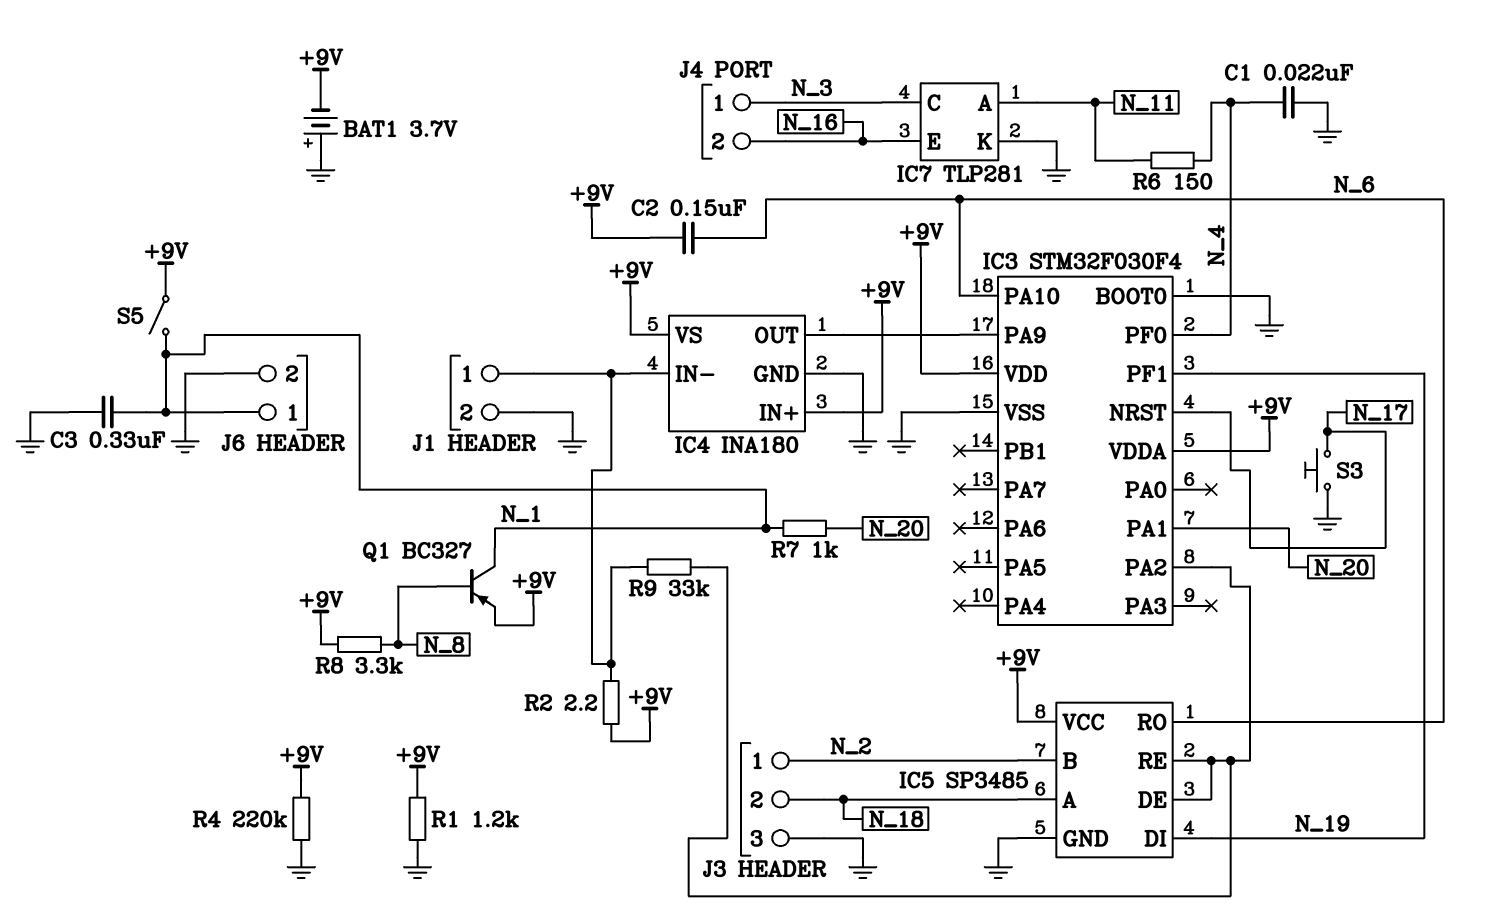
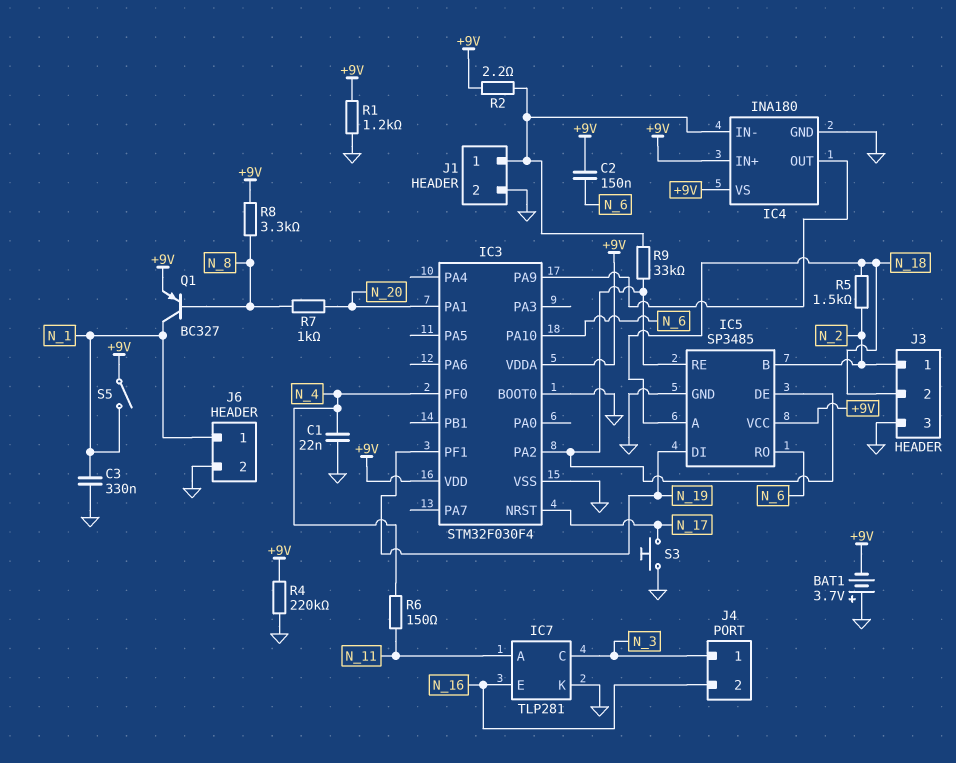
R5: none -> 1.5k (N_2, N_18)
R7: 1k (N_1, N_20) -> 1k (N_8, N_20)

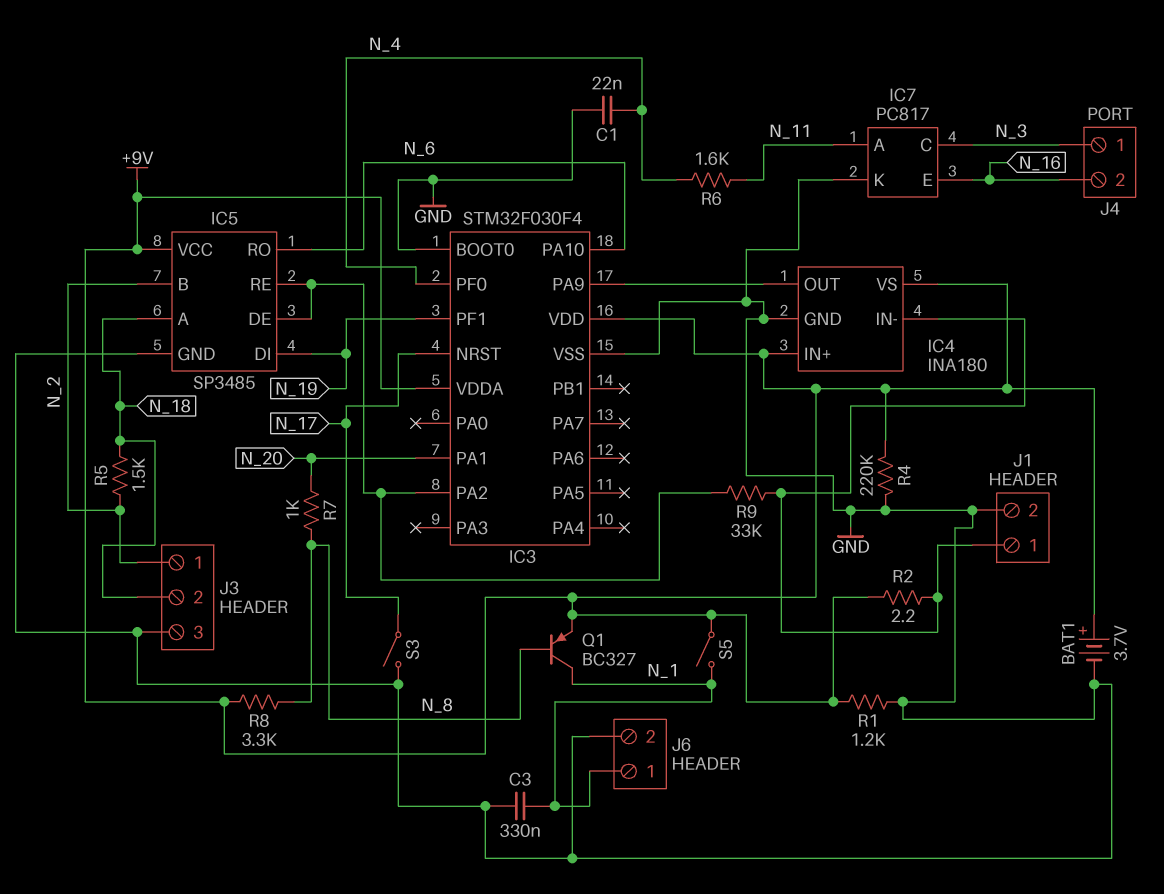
BAT1: 3.7V (plus GND, minus +9V) -> 3.7V (plus +9V, minus GND)
C2: 150nF (+9V, N_6) -> none
IC7: TLP281 -> PC817
R6: 150 (N_4, N_11) -> 1.6k (N_4, N_11)
S3: button (GND, N_17) -> switch (GND, N_17)

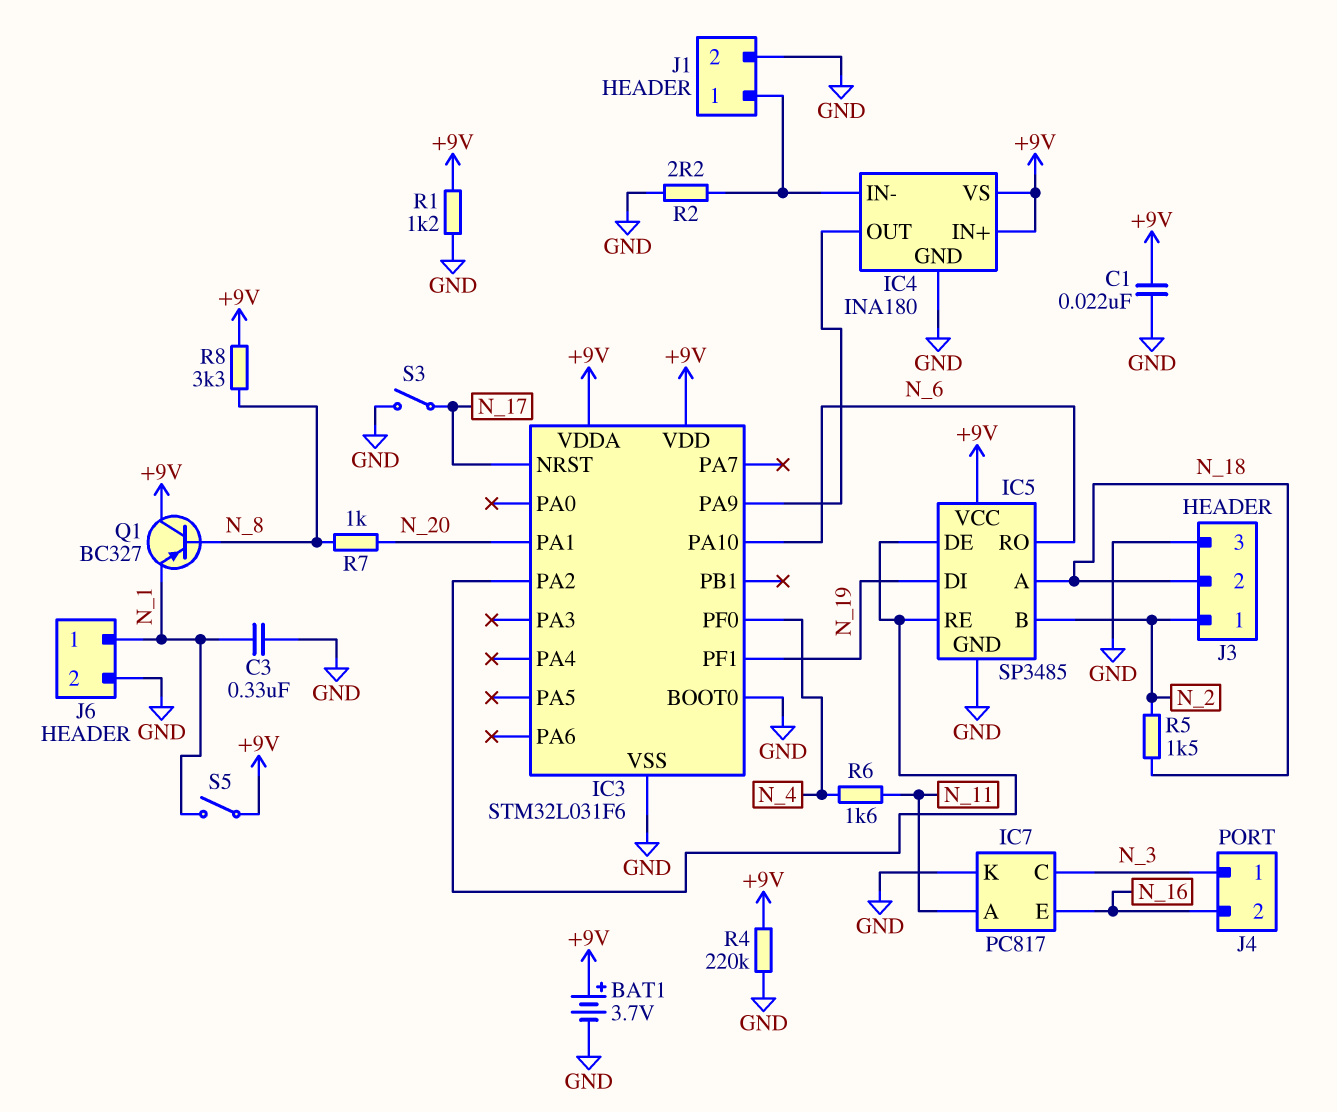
C1: 22nF (GND, N_4) -> 22nF (+9V, GND)
IC3: STM32F030F4 -> STM32L031F6
Q1: PNP BC327 (B N_8, C N_1, E +9V) -> PNP BC327 (B N_8, C +9V, E N_1)
R2: 2.2 (+9V, IC4/IN-) -> 2.2 (GND, IC4/IN-)
R9: 33k (IC3/PA2, IC4/IN-) -> none

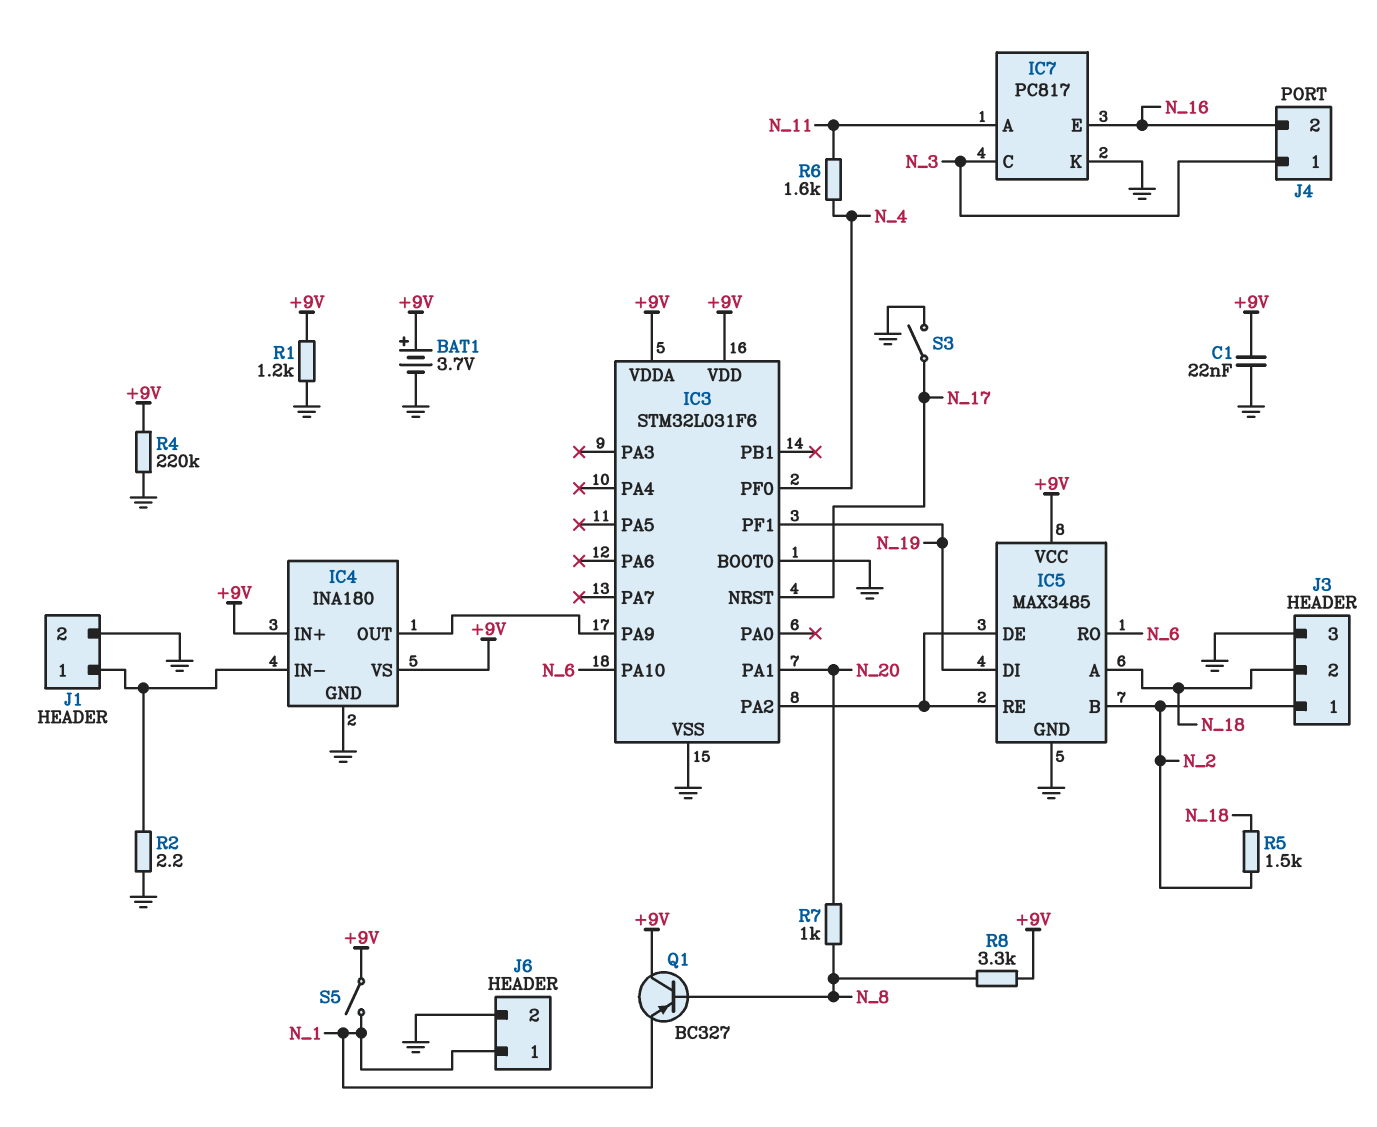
C3: 330nF (GND, N_1) -> none
IC5: SP3485 -> MAX3485

